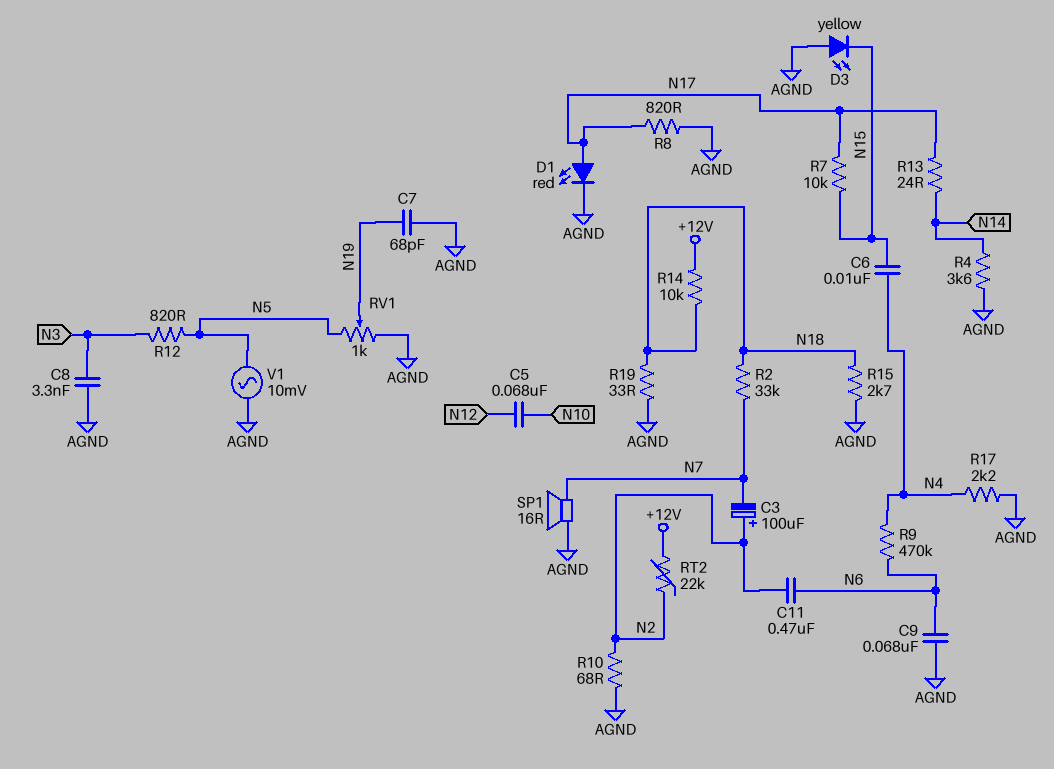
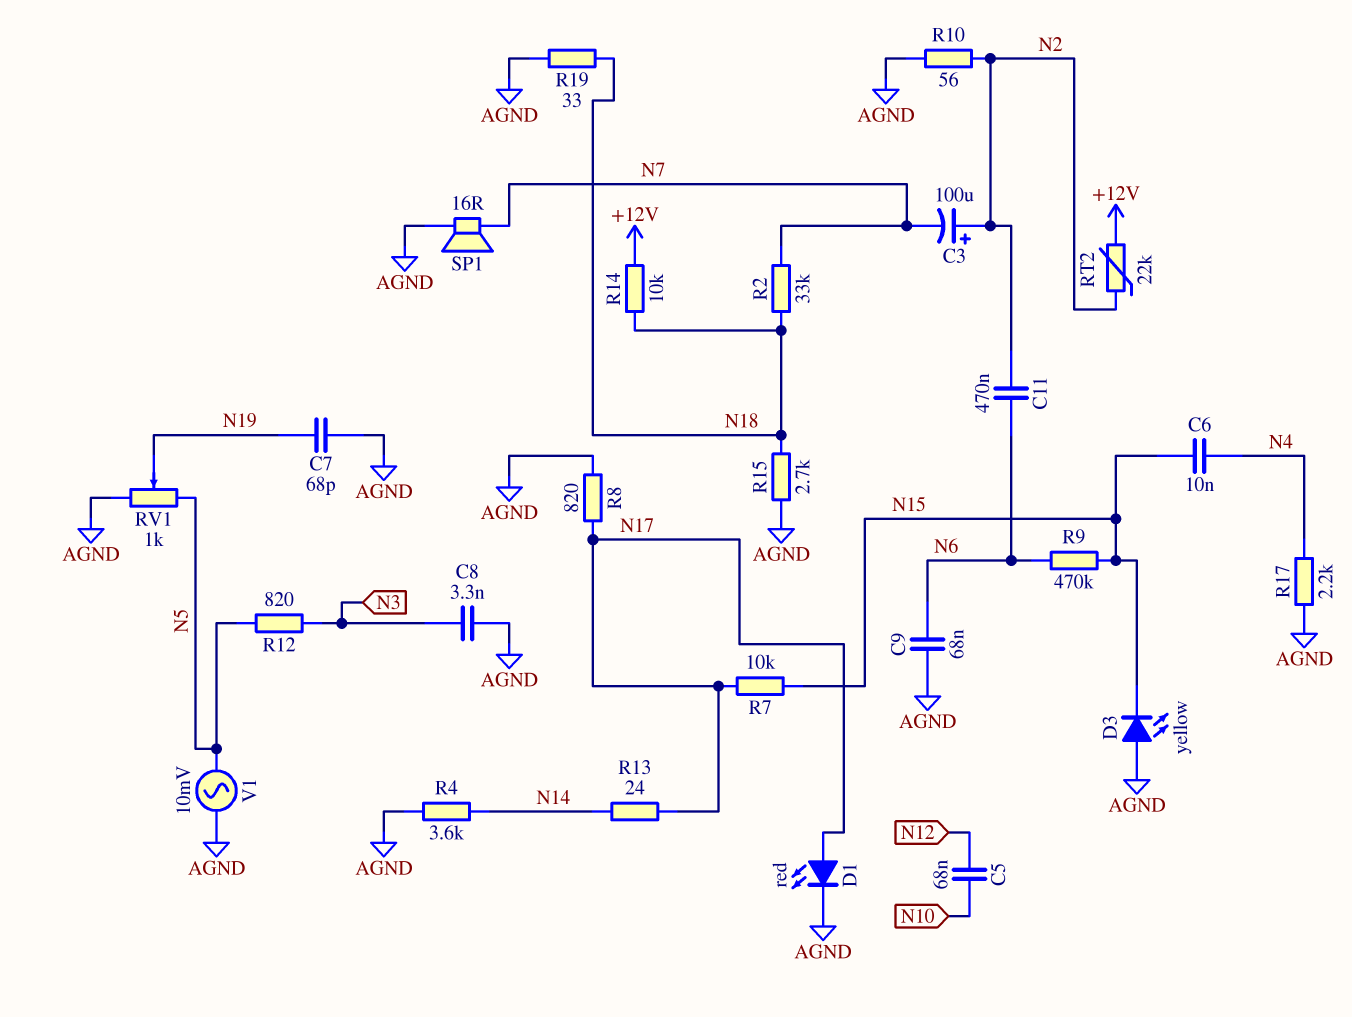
R9: 470k (N4, N6) -> 470k (N6, N15)
R10: 68 (AGND, N2) -> 56 (AGND, N2)

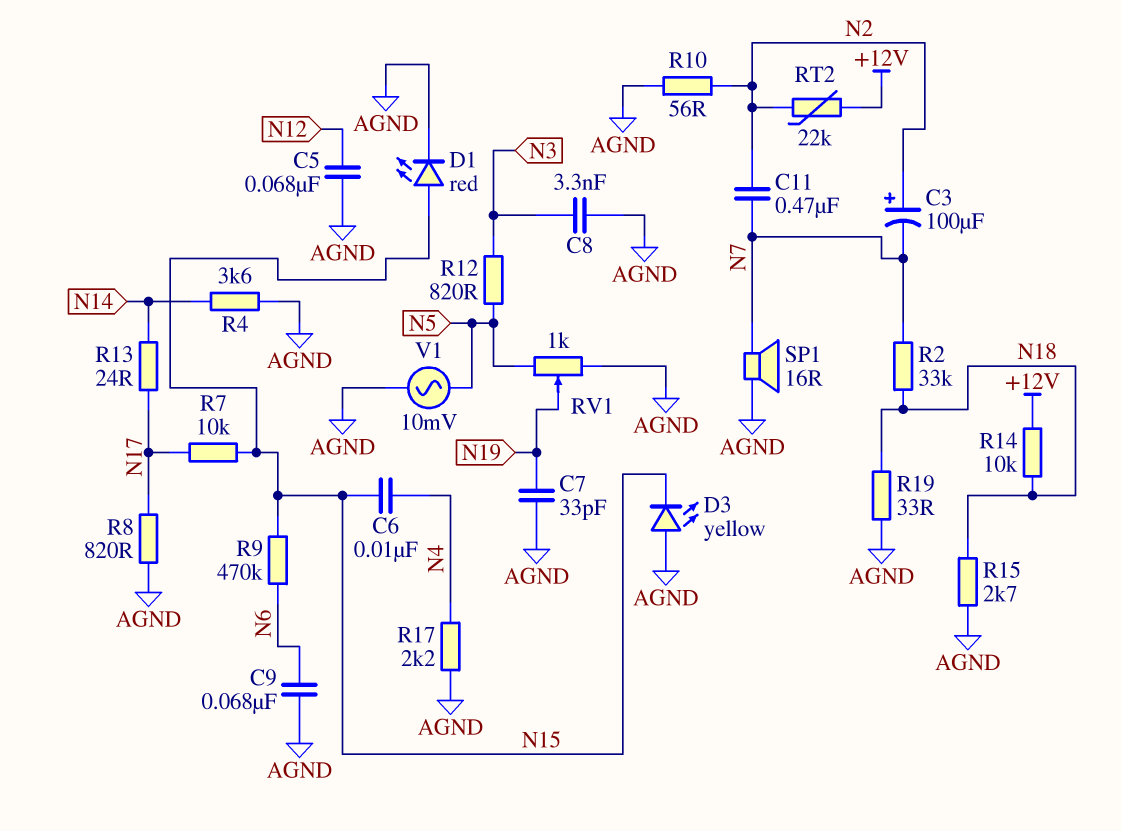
C5: 68nF (N10, N12) -> 68nF (AGND, N12)
C7: 68pF (AGND, N19) -> 33pF (AGND, N19)
C11: 470nF (N2, N6) -> 470nF (N2, N7)
D1: LED red (A N17, K AGND) -> LED red (A N15, K AGND)

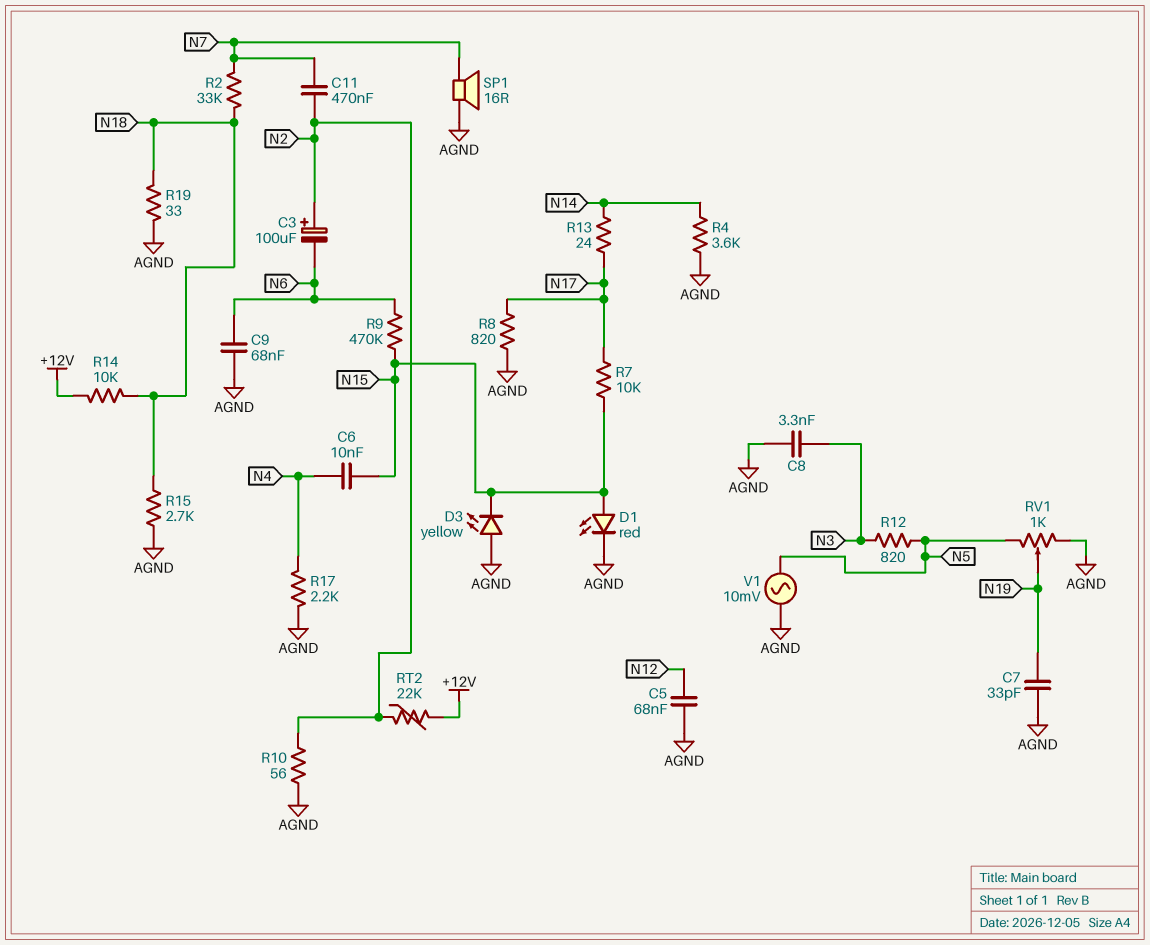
C3: 100uF (plus N2, minus N7) -> 100uF (plus N2, minus N6)

